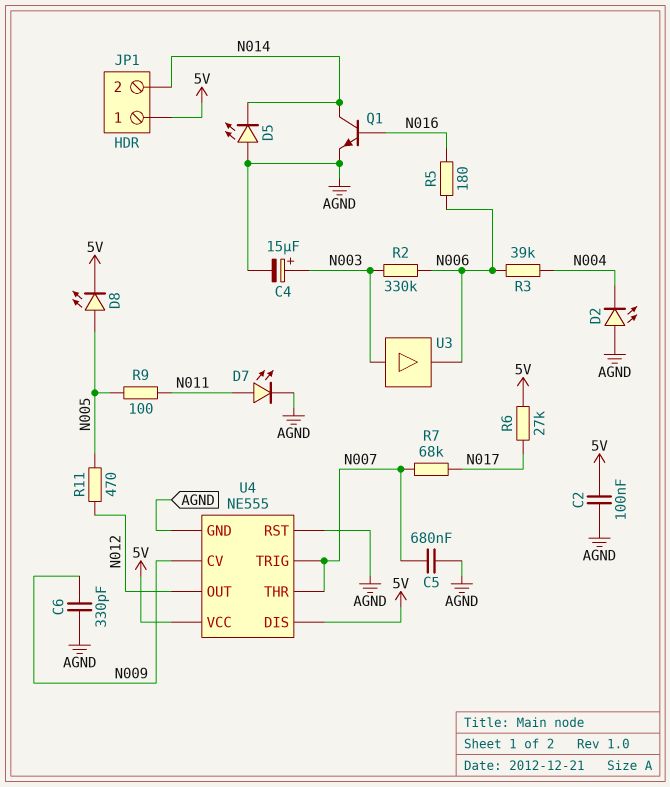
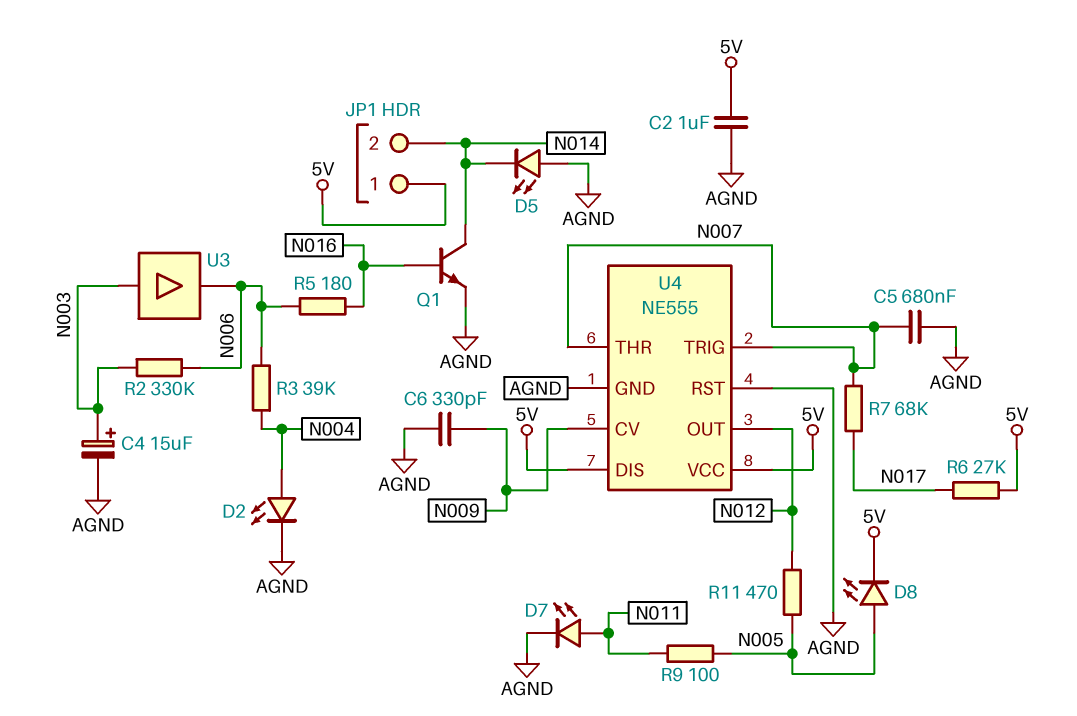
C2: 100nF (5V, AGND) -> 1uF (5V, AGND)
D2: LED (A AGND, K N004) -> LED (A N004, K AGND)

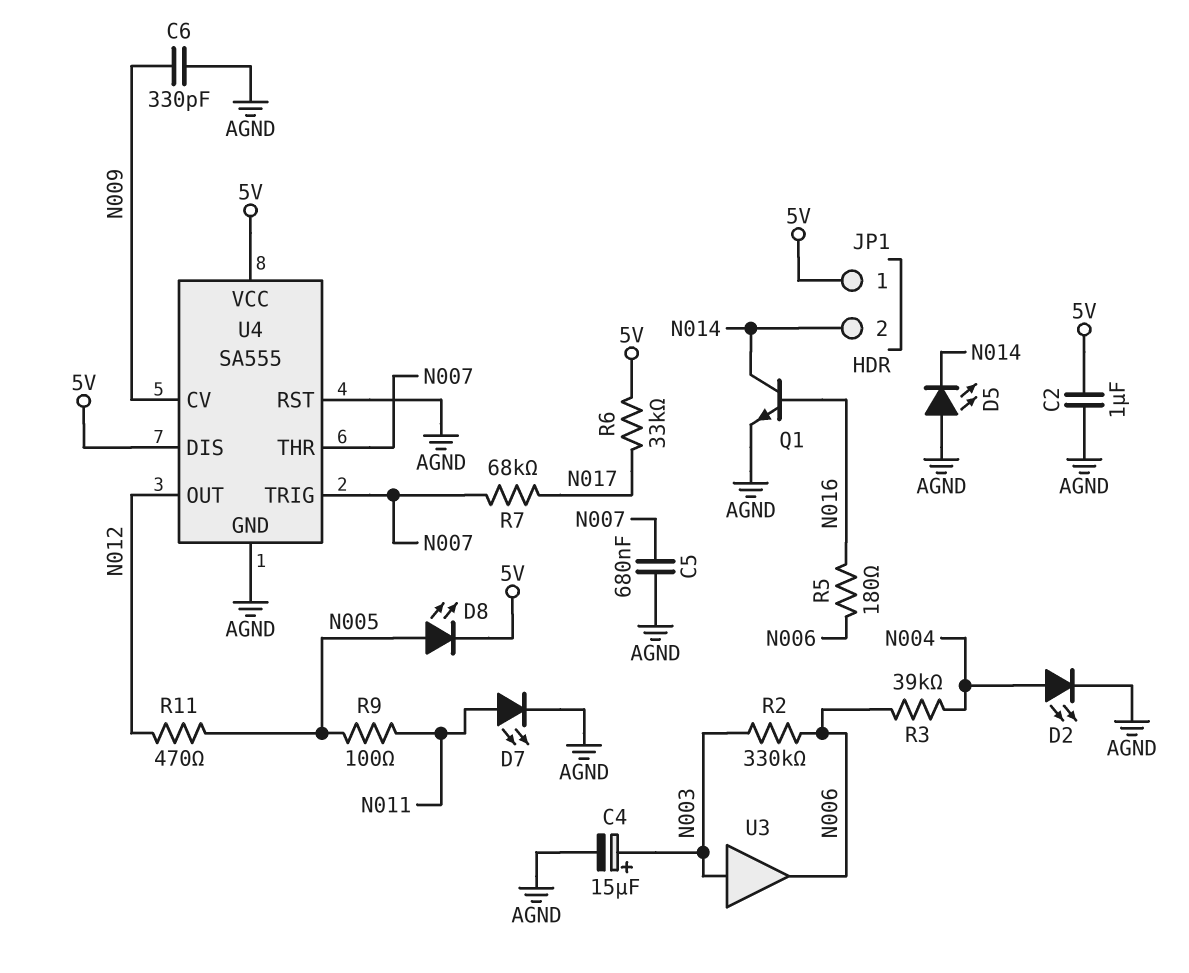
R6: 27k (5V, N017) -> 33k (5V, N017)
U4: NE555 -> SA555

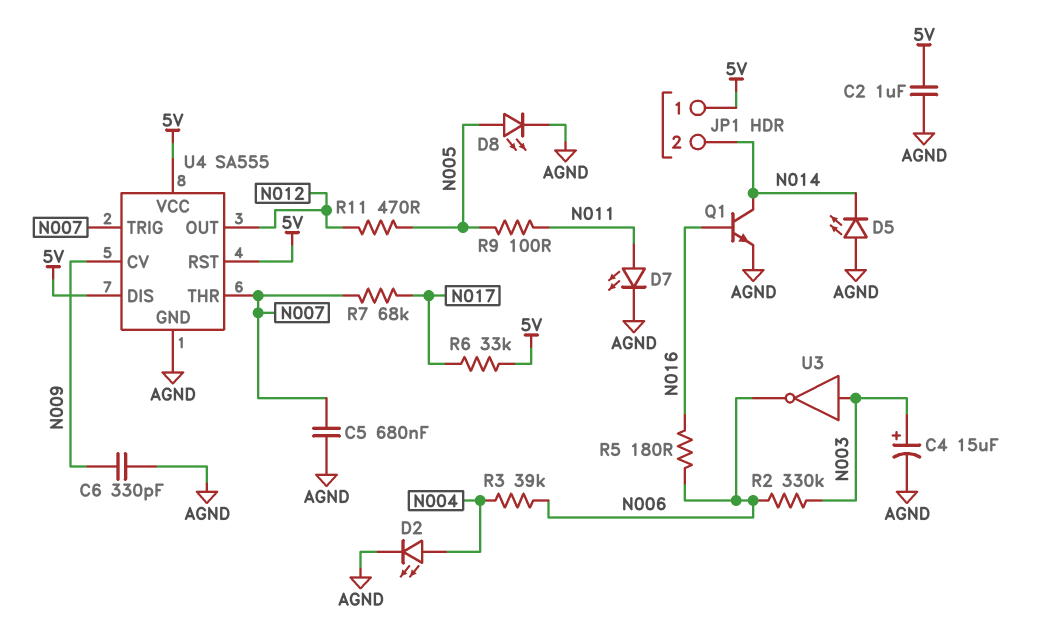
D8: LED (A N005, K 5V) -> LED (A N005, K AGND)
U3: buffer (in N003, out N006) -> NOT (in N003, out N006)
U4 pin RST: AGND -> 5V

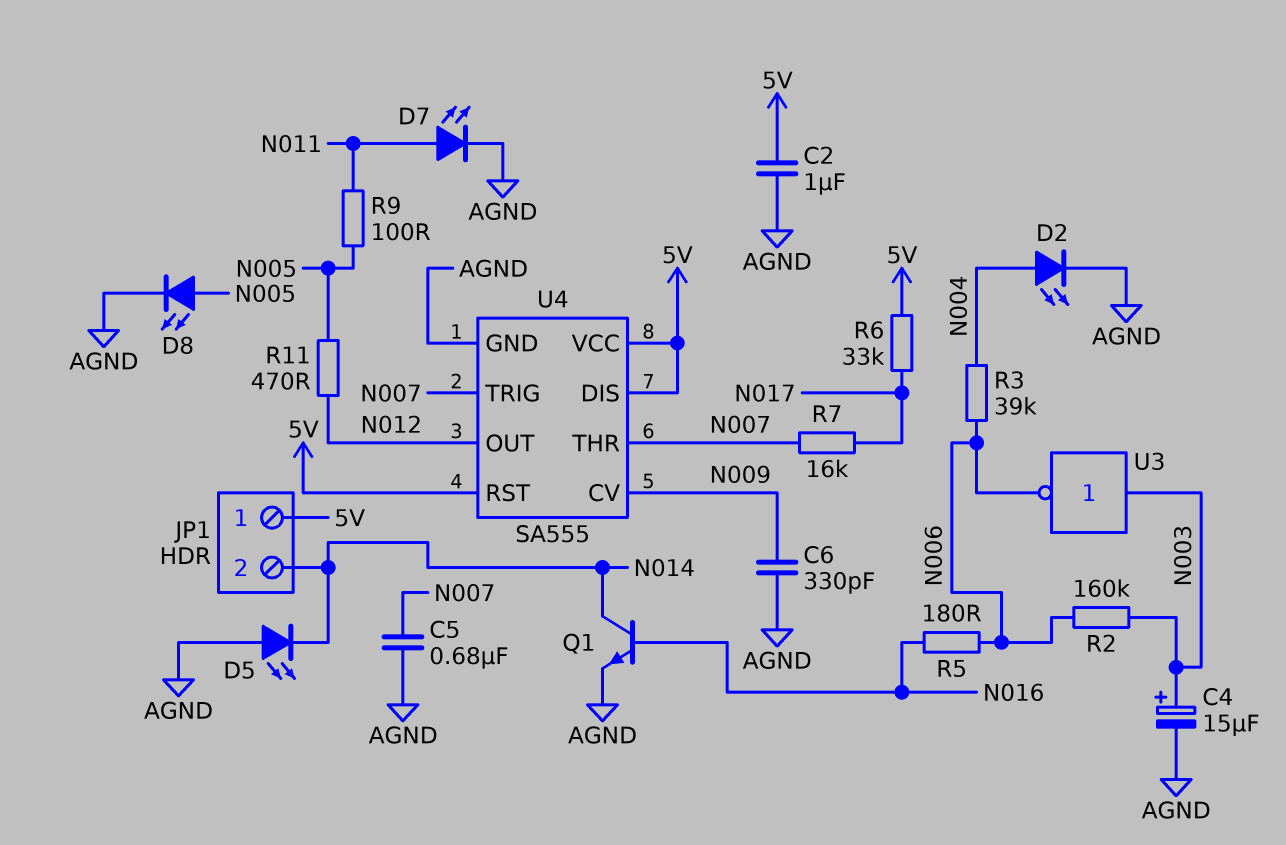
R2: 330k (N003, N006) -> 160k (N003, N006)
R7: 68k (N007, N017) -> 16k (N007, N017)

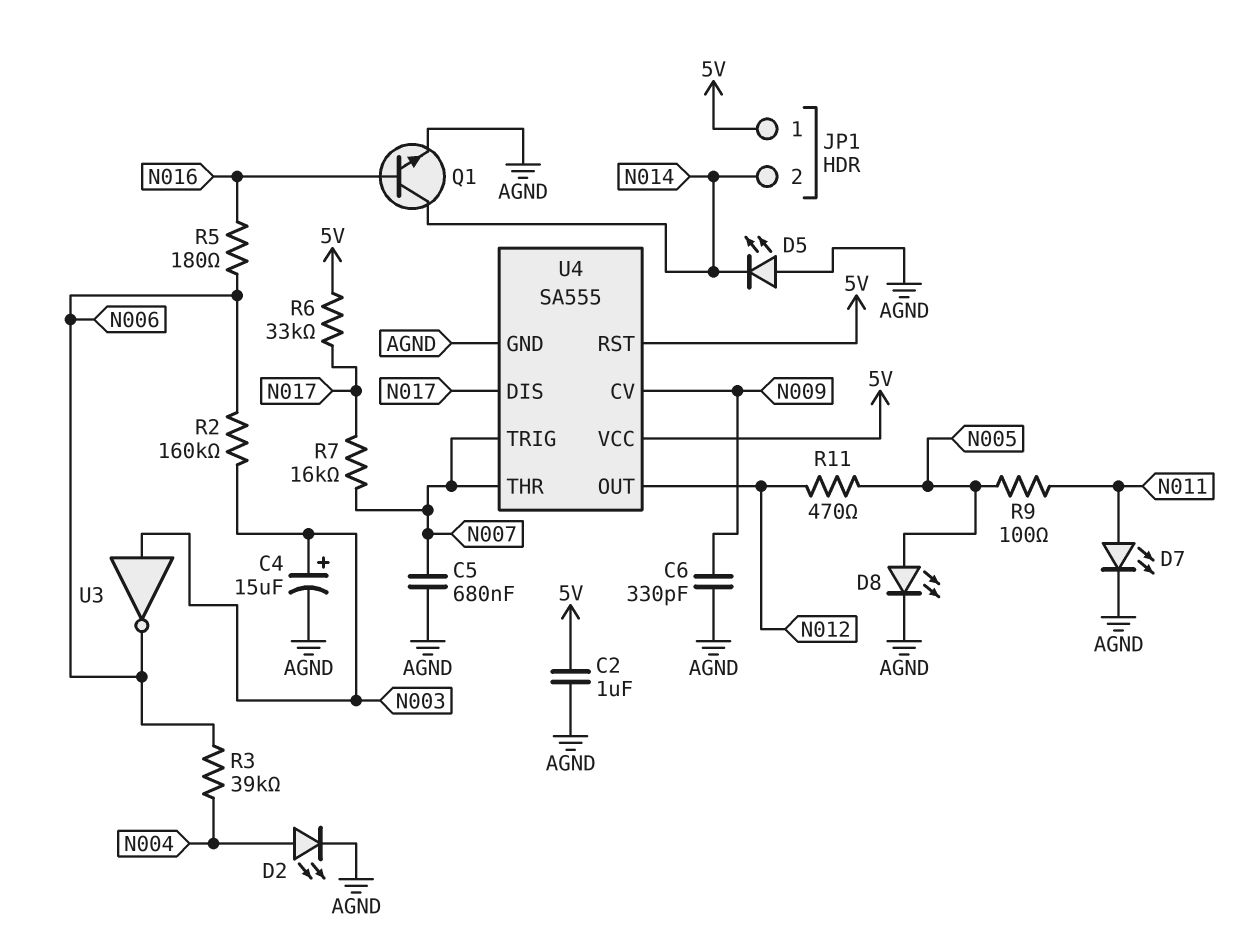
U4 pin DIS: 5V -> N017

